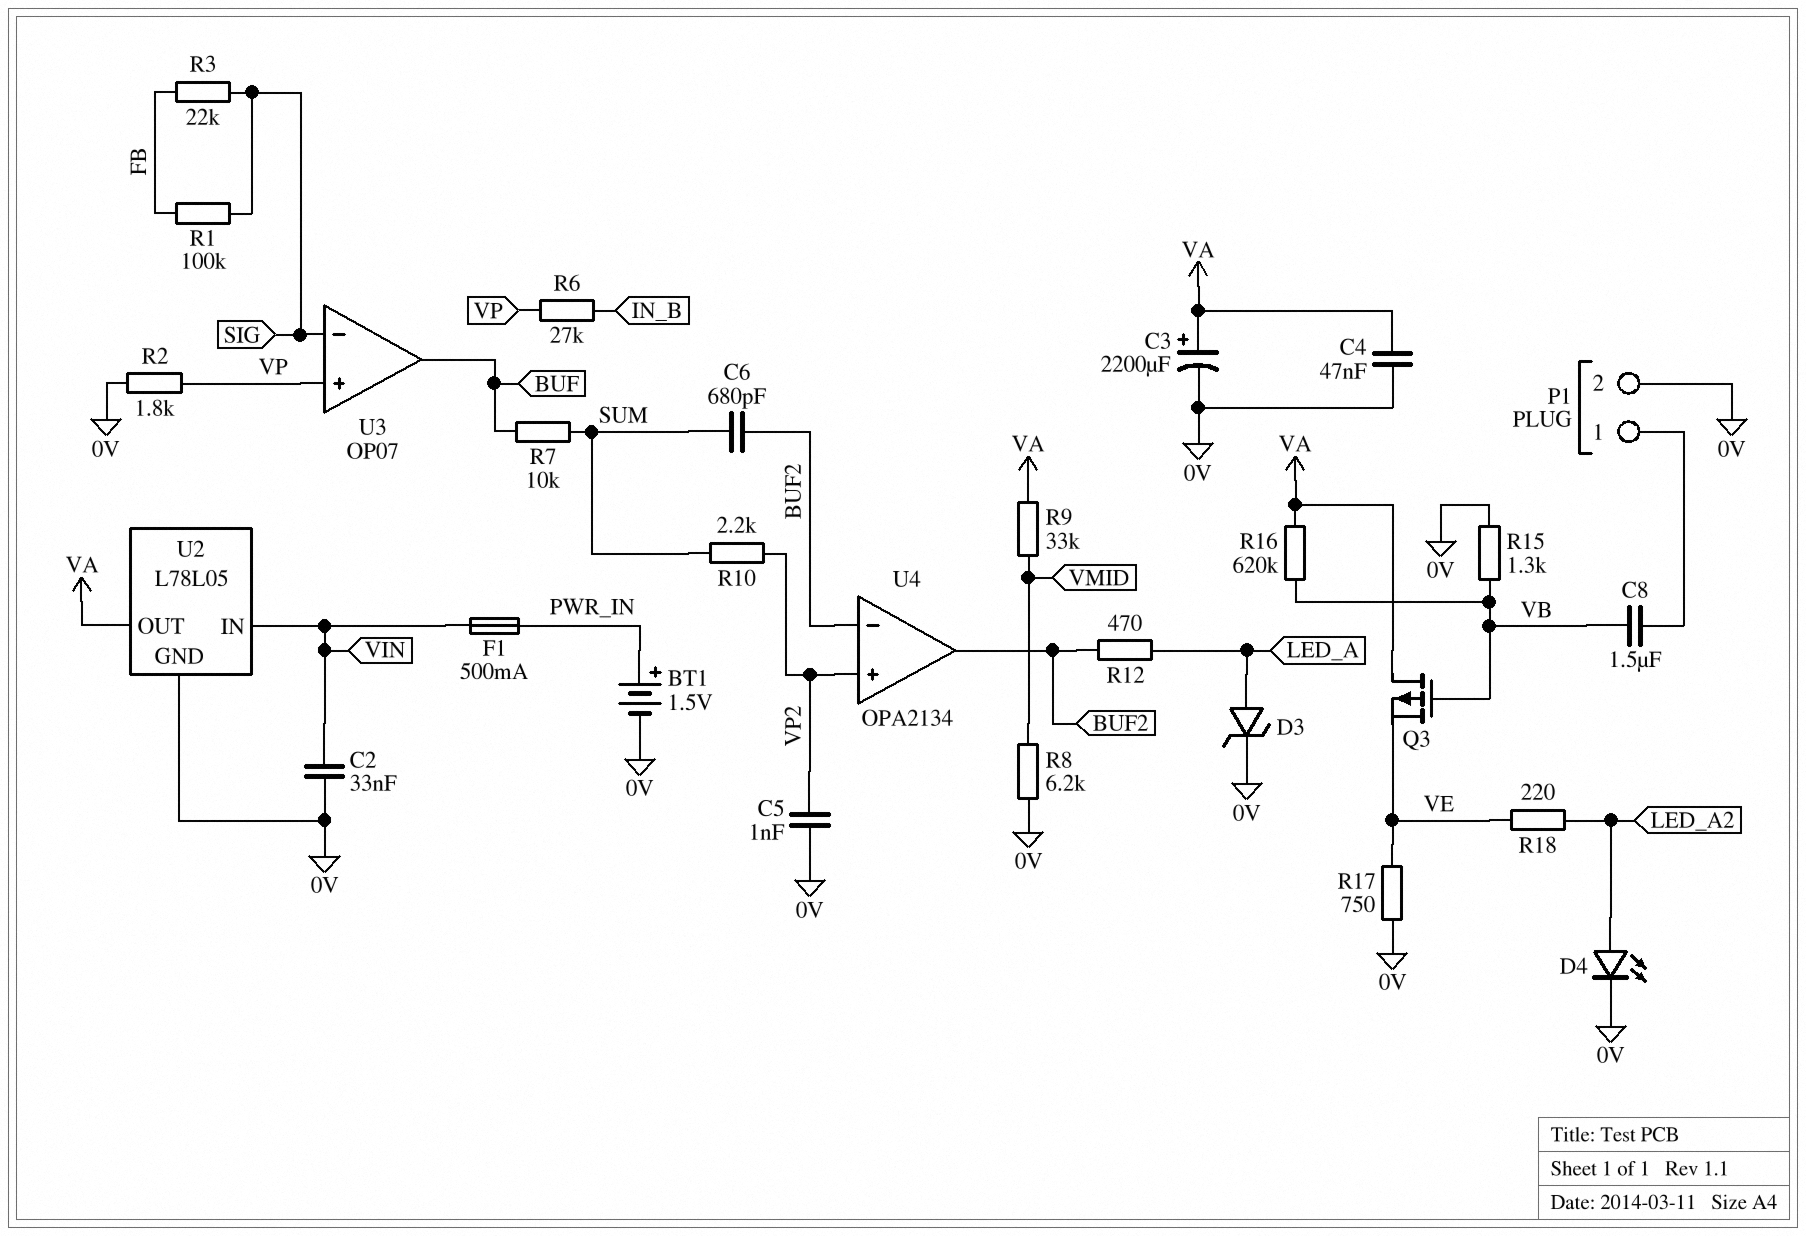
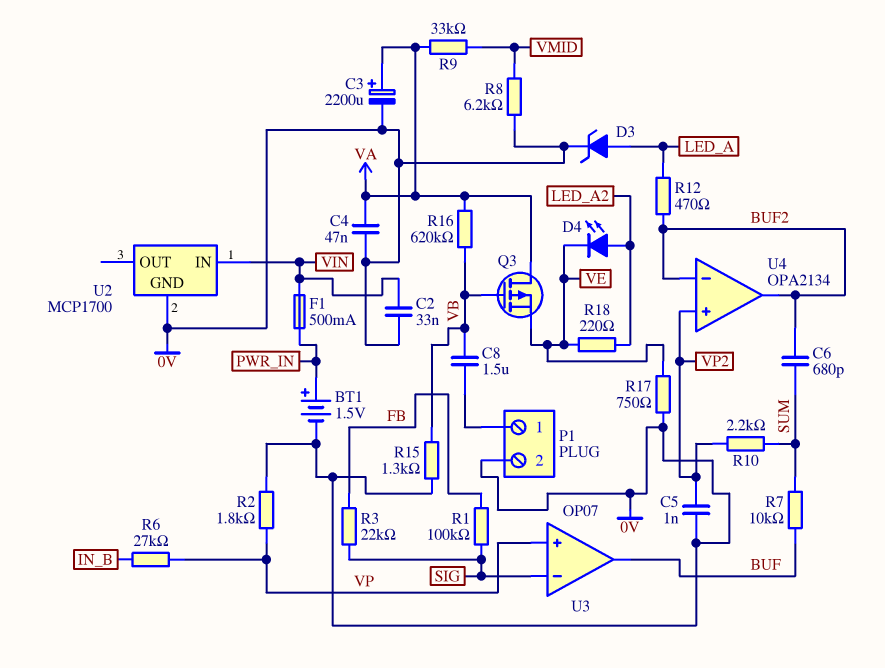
D4: LED (A LED_A2, K 0V) -> LED (A LED_A2, K VE)
U2: L78L05 -> MCP1700
U2 pin OUT: VA -> none

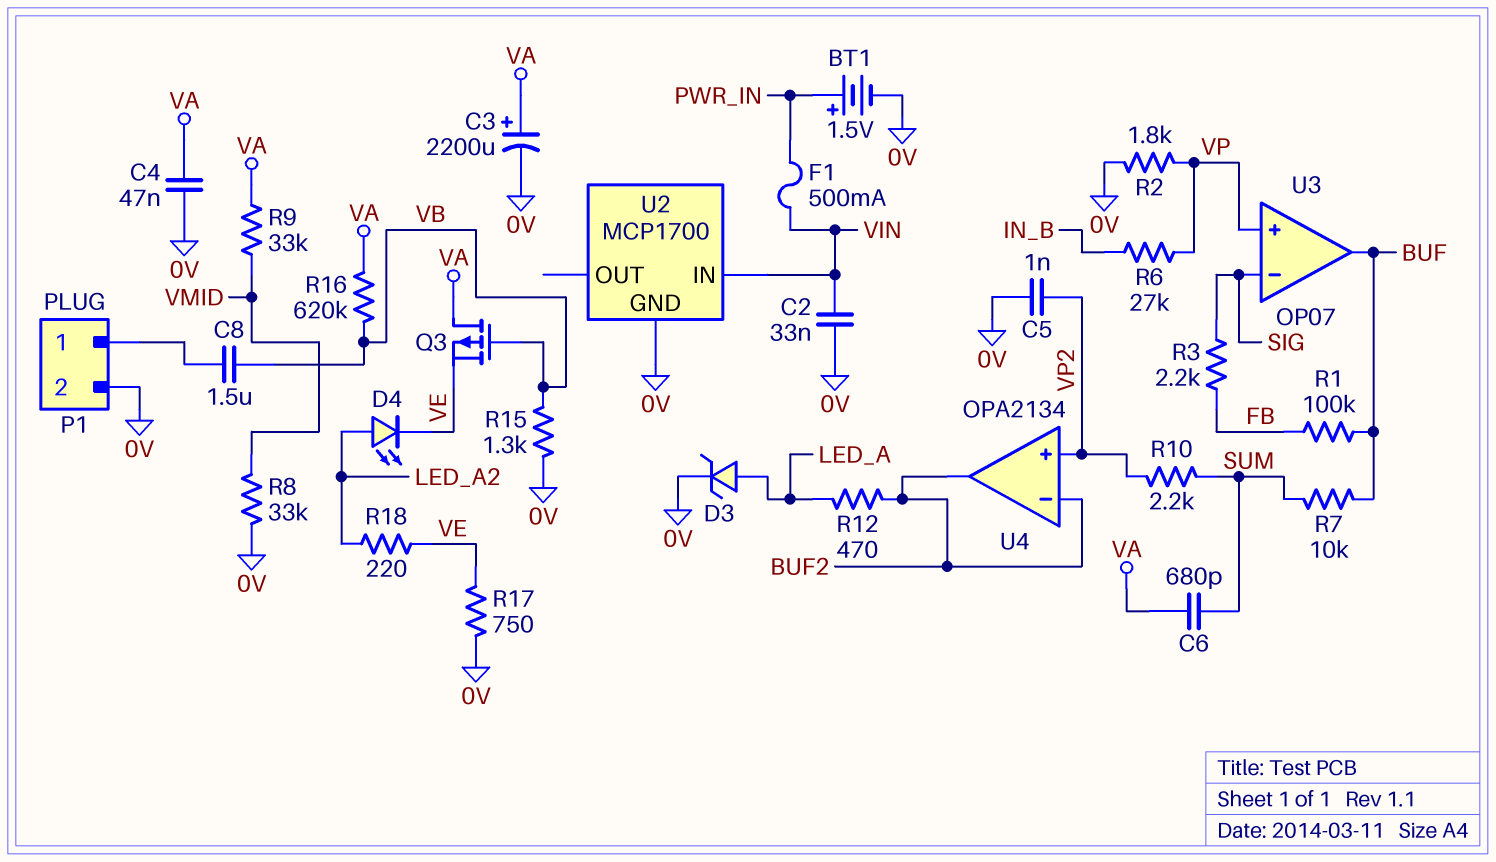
C6: 680pF (BUF2, SUM) -> 680pF (SUM, VA)
R1: 100k (FB, SIG) -> 100k (BUF, FB)
R3: 22k (FB, SIG) -> 2.2k (FB, SIG)
R8: 6.2k (0V, VMID) -> 33k (0V, VMID)

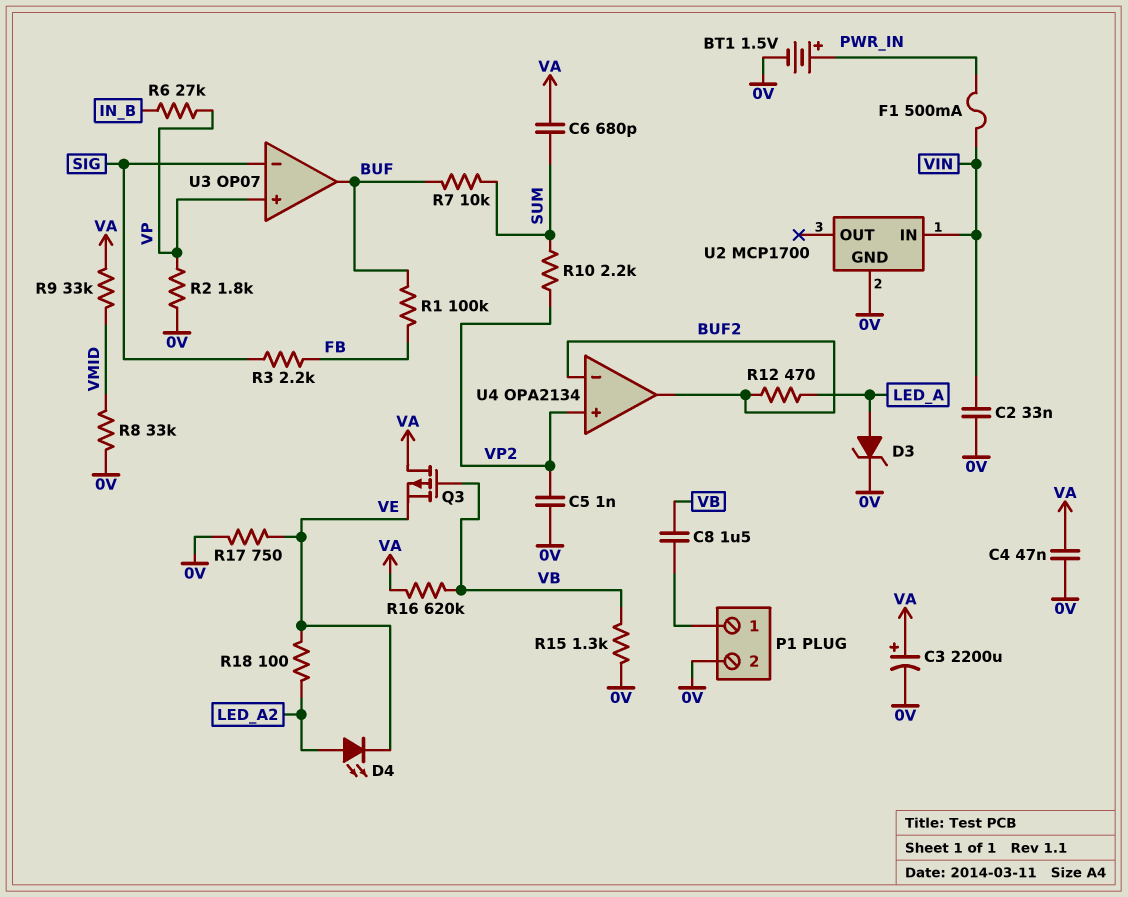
R18: 220 (LED_A2, VE) -> 100 (LED_A2, VE)

